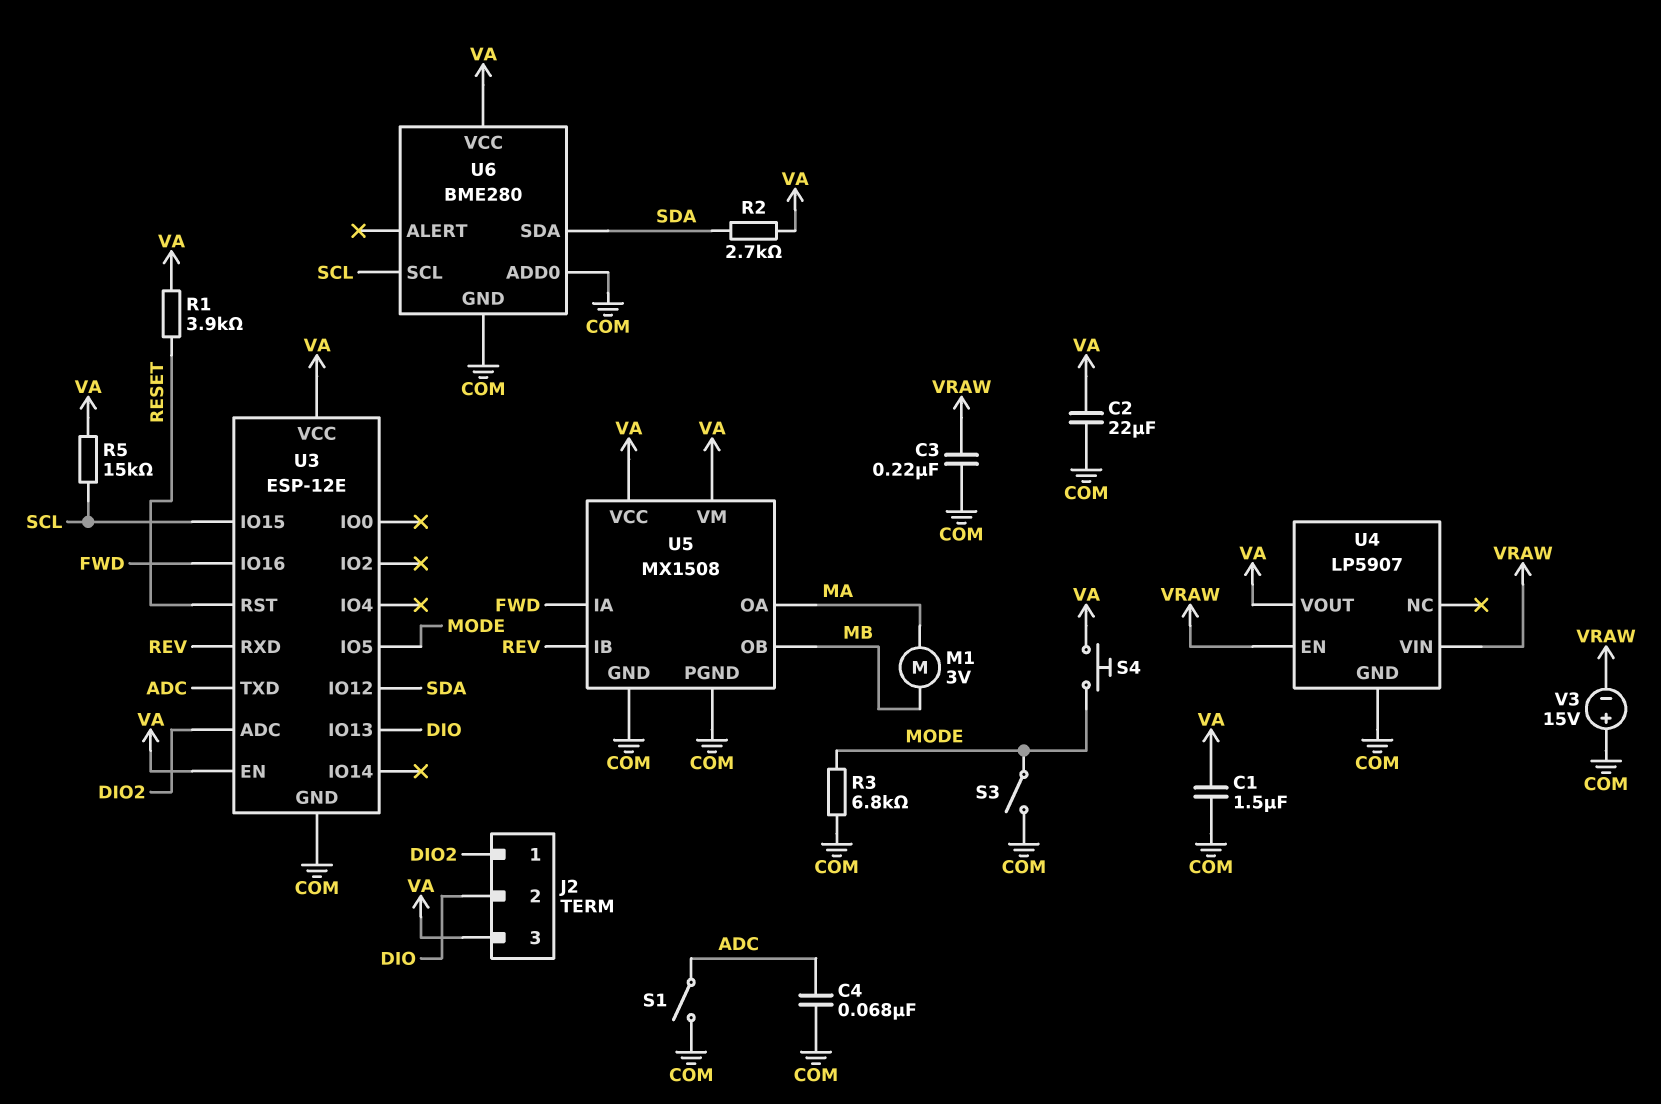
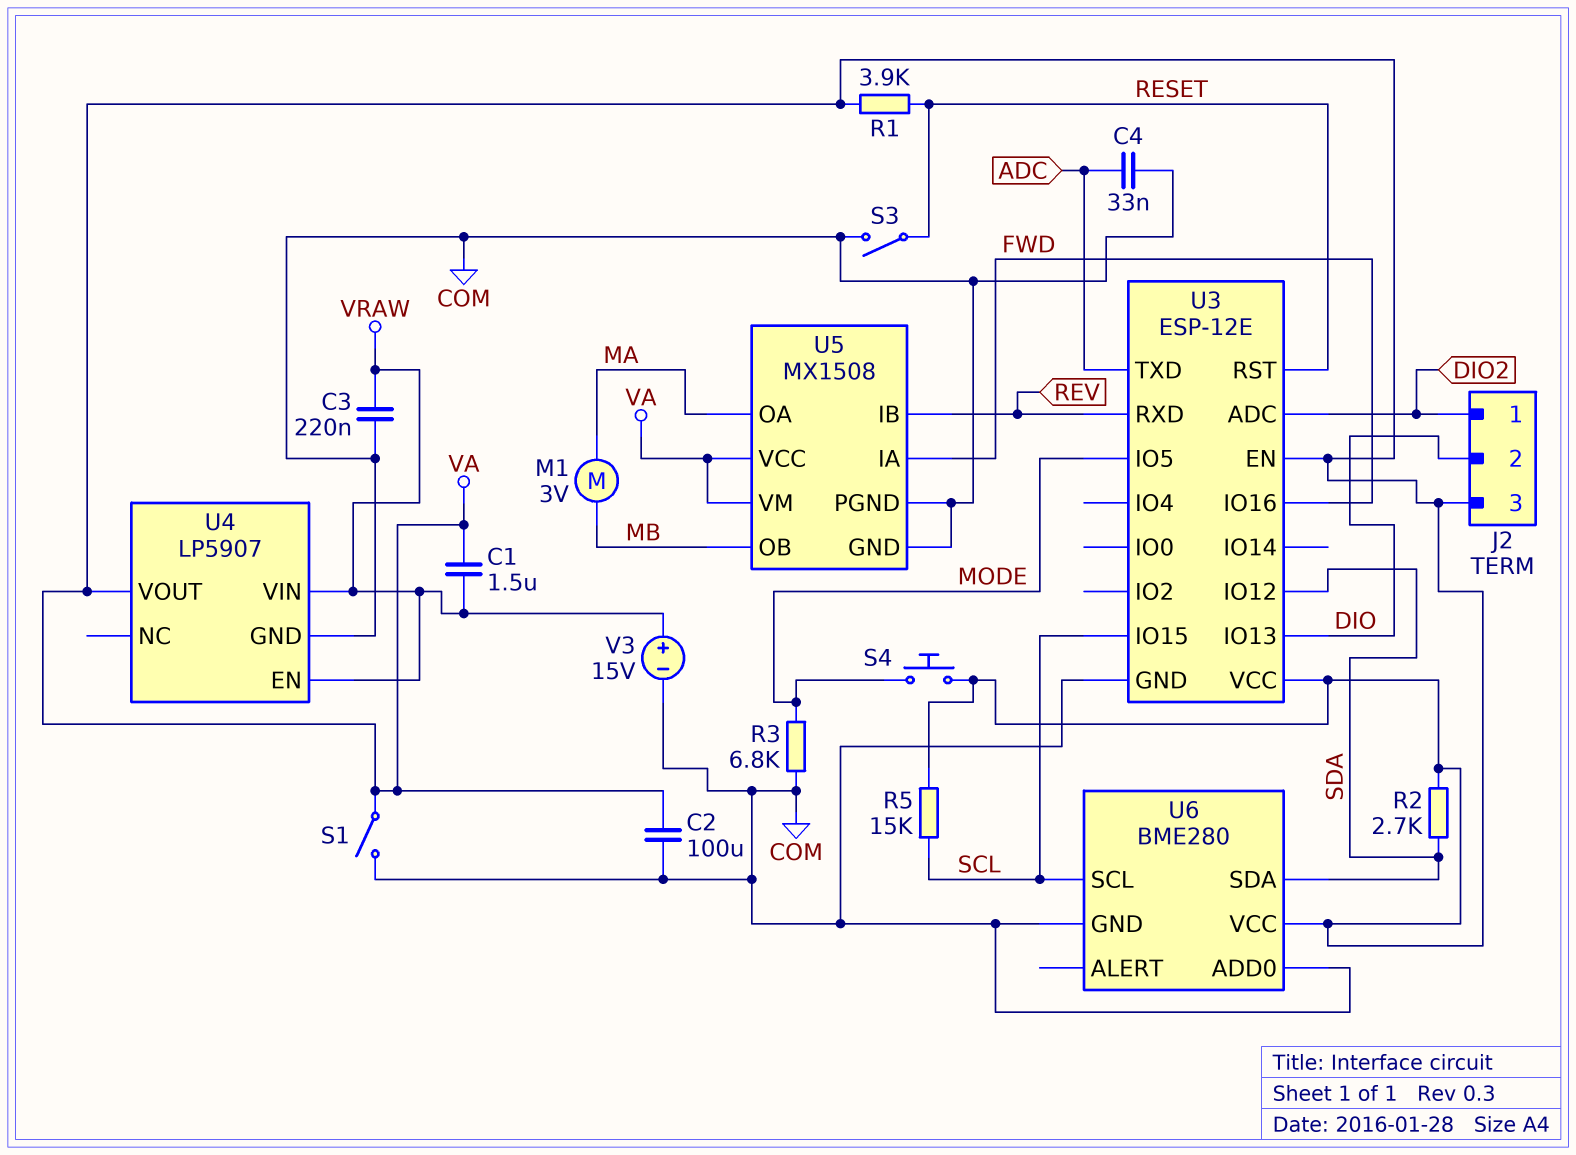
C1: 1.5uF (COM, VA) -> 1.5uF (VA, VRAW)
C2: 22uF (COM, VA) -> 100uF (COM, VA)
C4: 68nF (ADC, COM) -> 33nF (ADC, COM)
S1: switch (ADC, COM) -> switch (COM, VA)
S3: switch (COM, MODE) -> switch (COM, RESET)
V3: 15V (plus COM, minus VRAW) -> 15V (plus VRAW, minus COM)

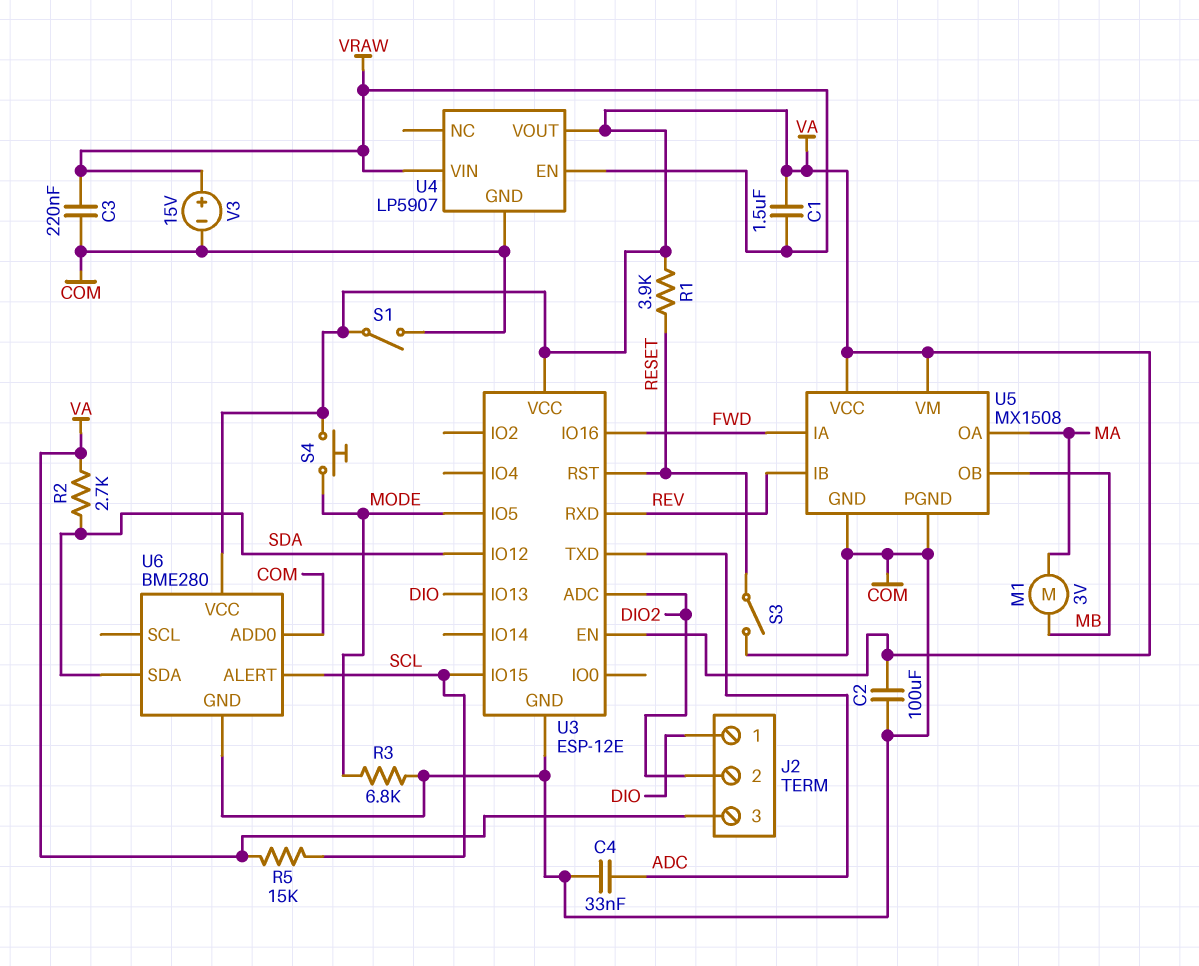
J2 pin 1: DIO2 -> DIO
J2 pin 2: DIO -> DIO2
U6 pin ALERT: none -> SCL
U6 pin SCL: SCL -> none

